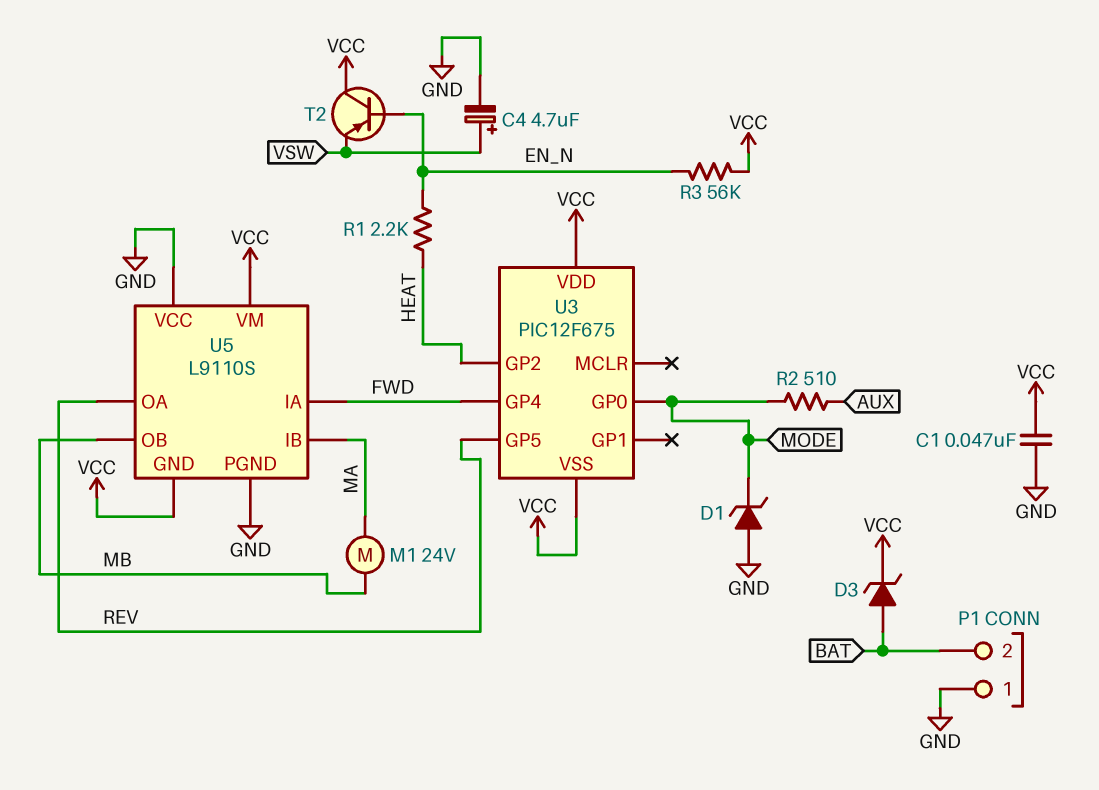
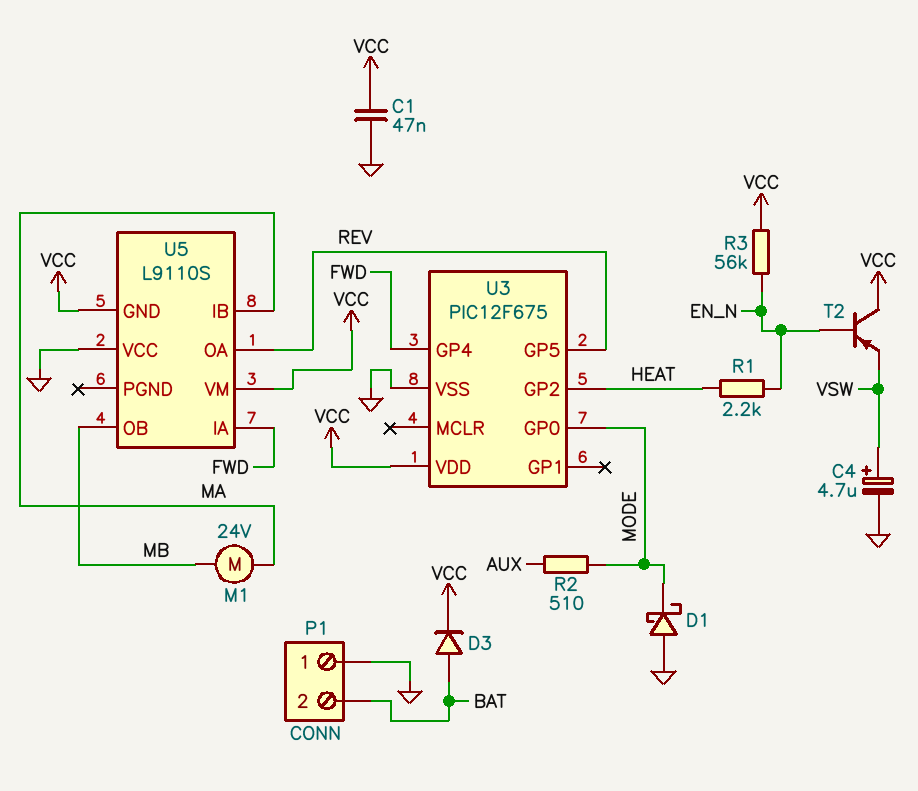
D1: zener (A GND, K MODE) -> schottky (A GND, K MODE)
D3: zener (A BAT, K VCC) -> diode (A BAT, K VCC)
U3 pin VSS: VCC -> GND
U5 pin PGND: GND -> none

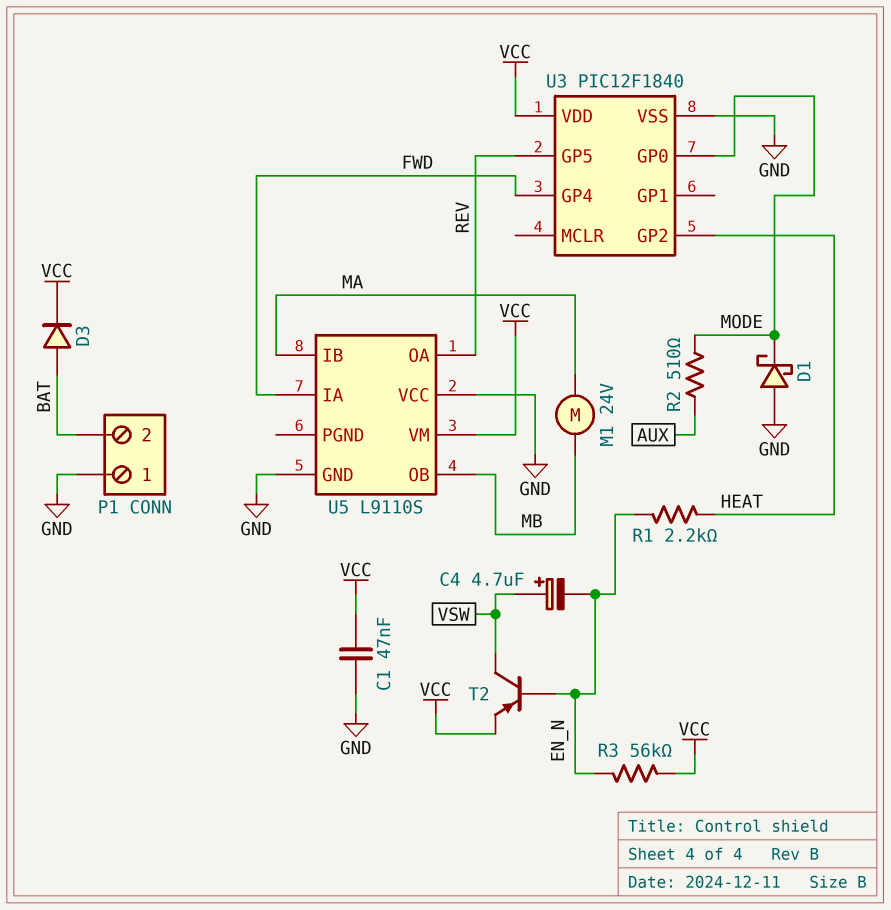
C4: 4.7uF (plus VSW, minus GND) -> 4.7uF (plus VSW, minus EN_N)
T2: PNP (B EN_N, C VCC, E VSW) -> PNP (B EN_N, C VSW, E VCC)
U3: PIC12F675 -> PIC12F1840
U5 pin GND: VCC -> GND

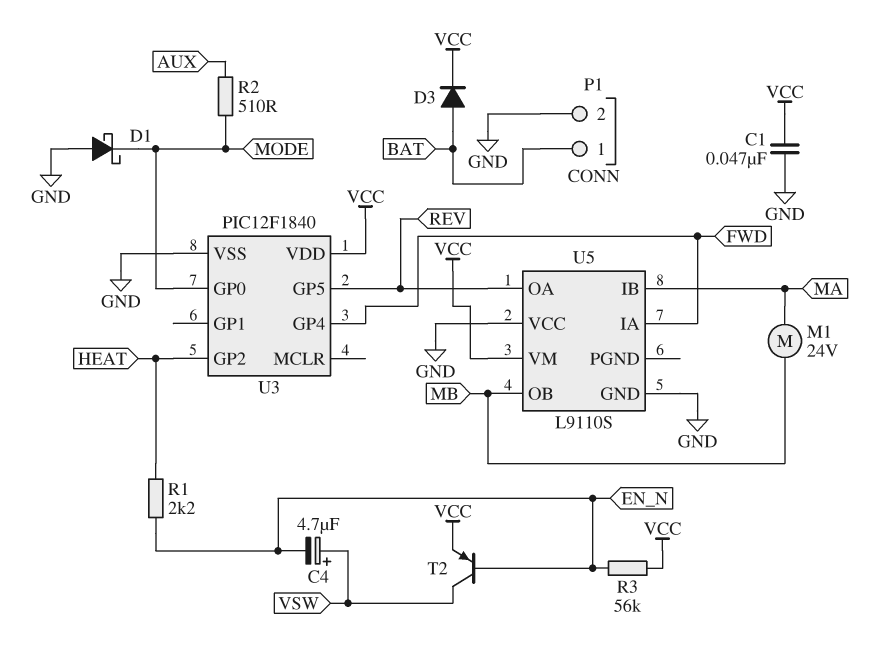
P1 pin 1: GND -> BAT
P1 pin 2: BAT -> GND

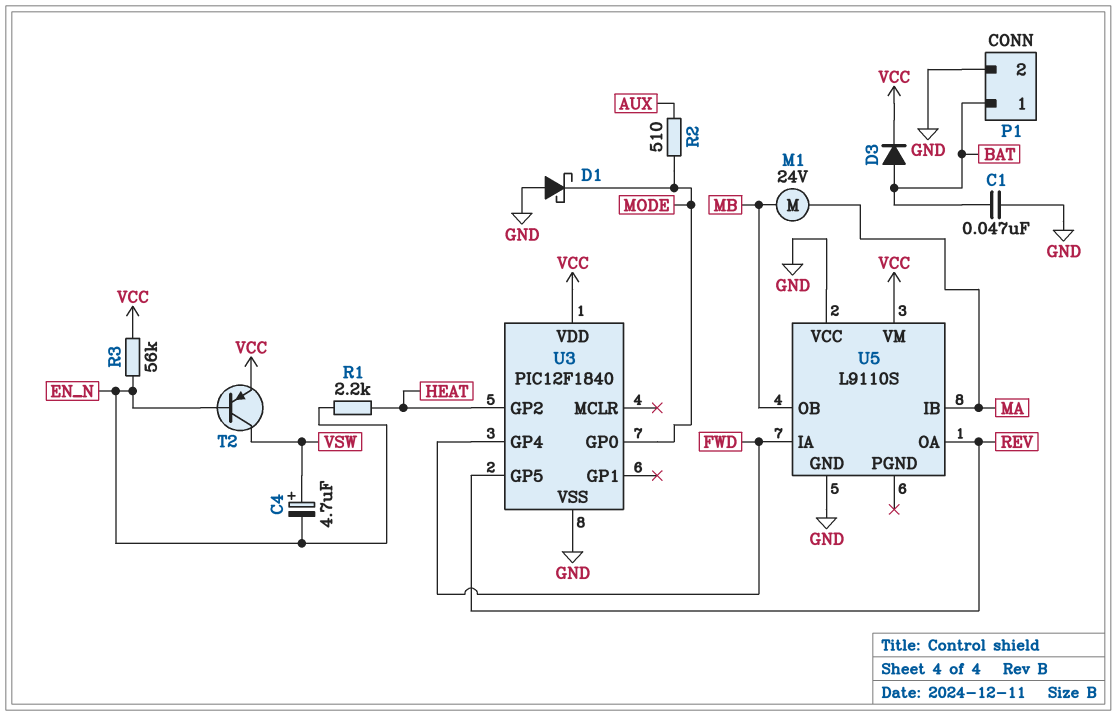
C1: 47nF (GND, VCC) -> 47nF (BAT, GND)

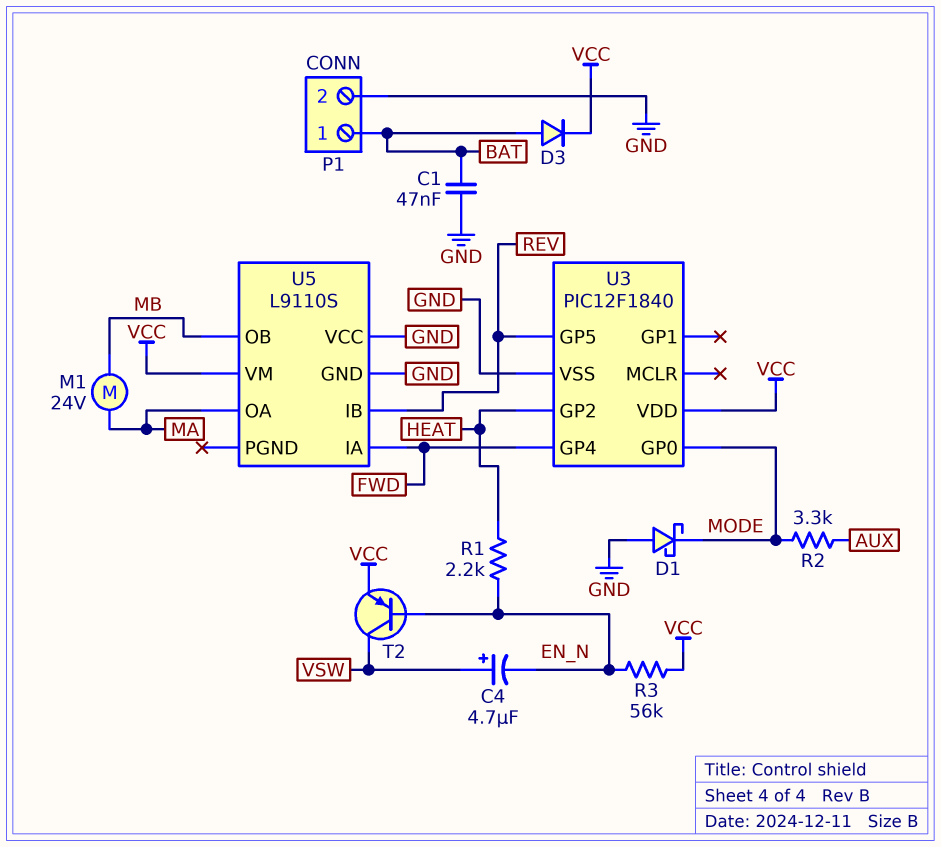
R2: 510 (AUX, MODE) -> 3.3k (AUX, MODE)
U5 pin IB: MA -> REV
U5 pin OA: REV -> MA

